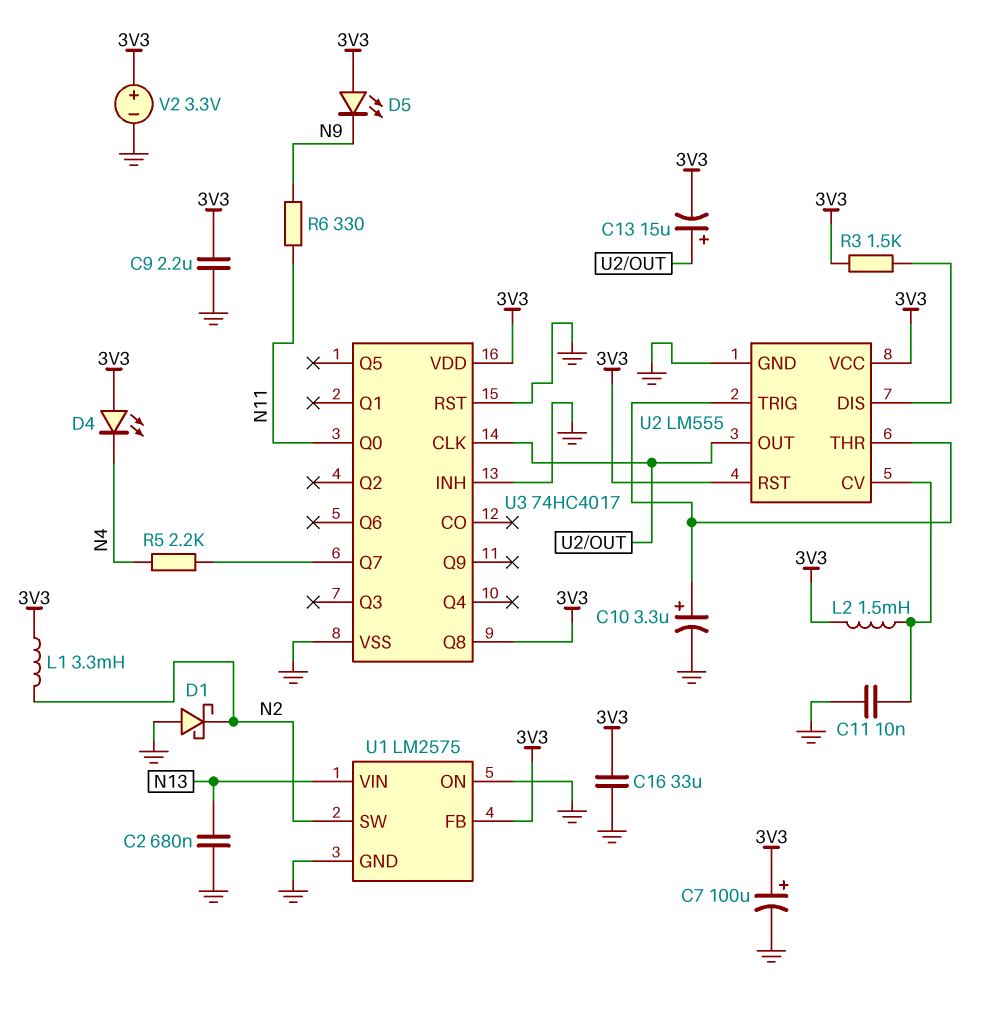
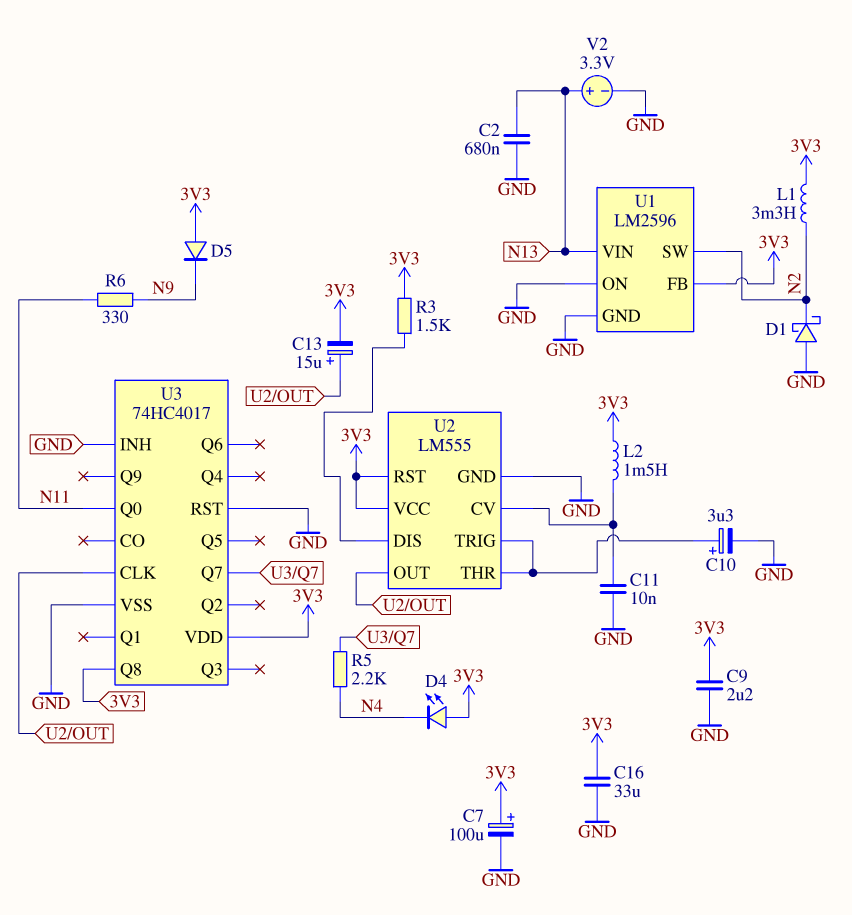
D5: LED (A 3V3, K N9) -> diode (A 3V3, K N9)
U1: LM2575 -> LM2596
V2: 3.3V (plus 3V3, minus GND) -> 3.3V (plus N13, minus GND)

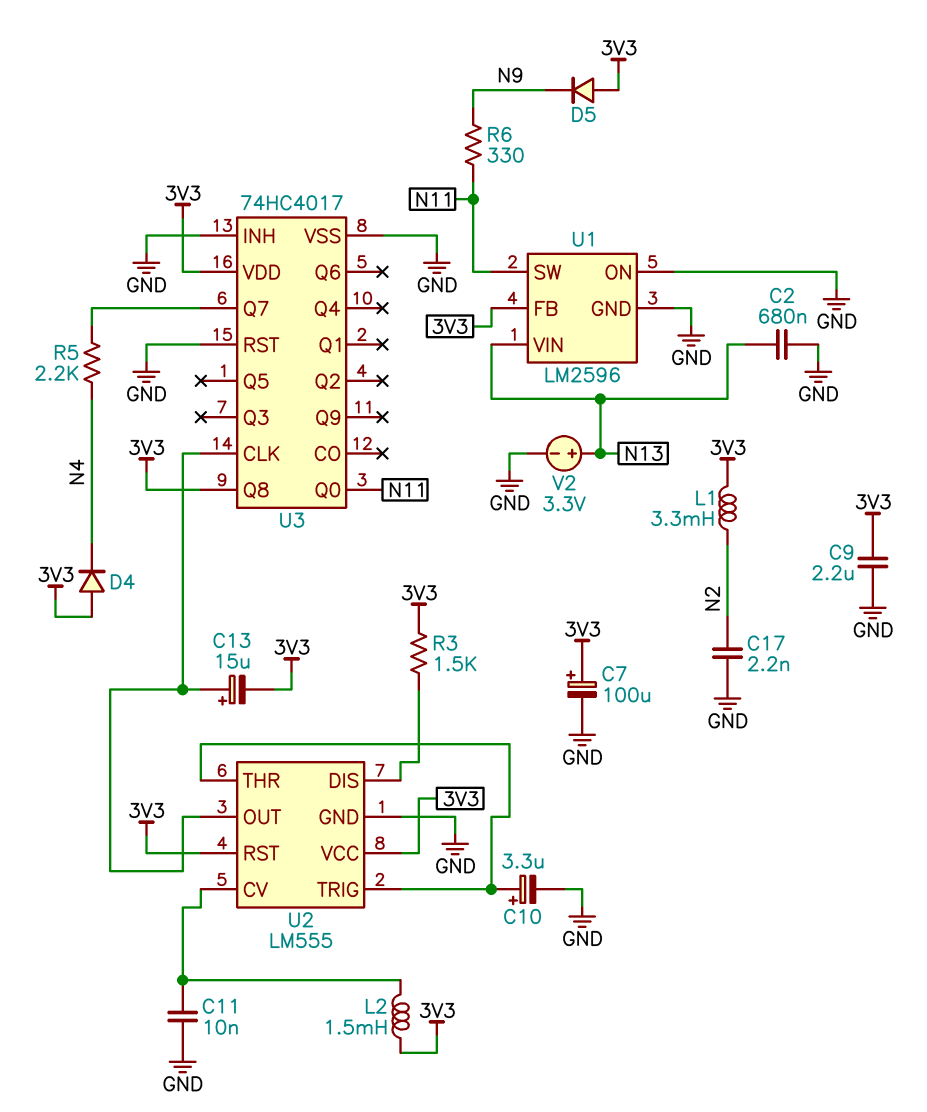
C16: 33uF (3V3, GND) -> none
C17: none -> 2.2nF (GND, N2)
D1: schottky (A GND, K N2) -> none
D4: LED (A 3V3, K N4) -> diode (A 3V3, K N4)
U1 pin SW: N2 -> N11

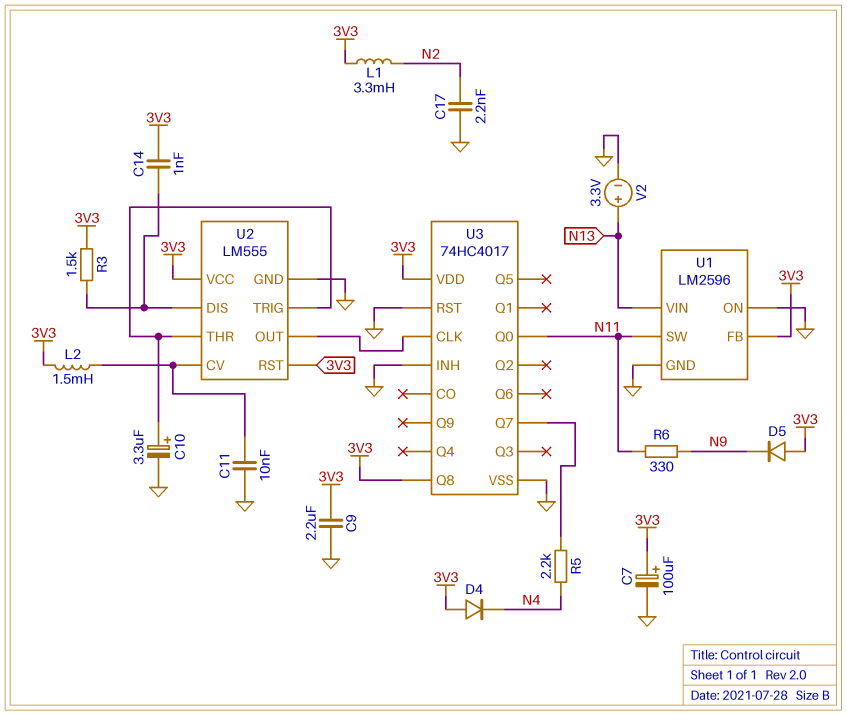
C2: 680nF (GND, N13) -> none
C13: 15uF (plus U2/OUT, minus 3V3) -> none
C14: none -> 1nF (3V3, U2/DIS)

